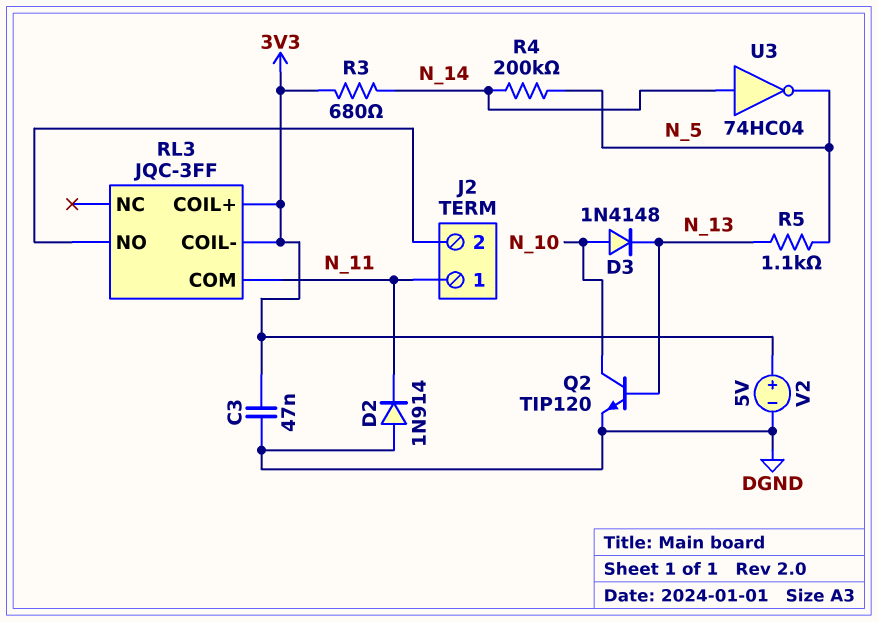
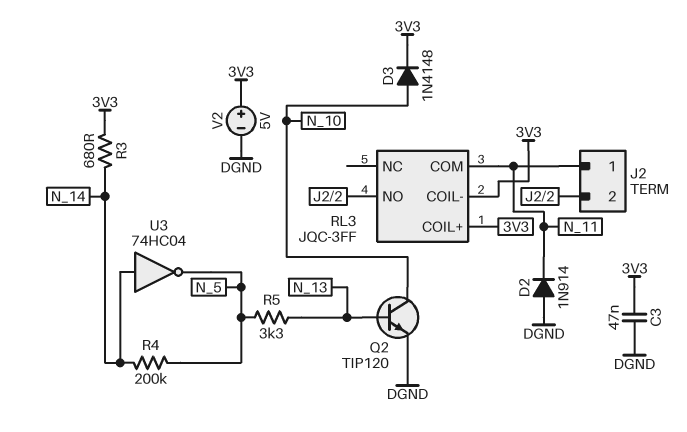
D3: diode 1N4148 (A N_10, K N_13) -> diode 1N4148 (A N_10, K 3V3)
R5: 1.1k (N_5, N_13) -> 3.3k (N_5, N_13)

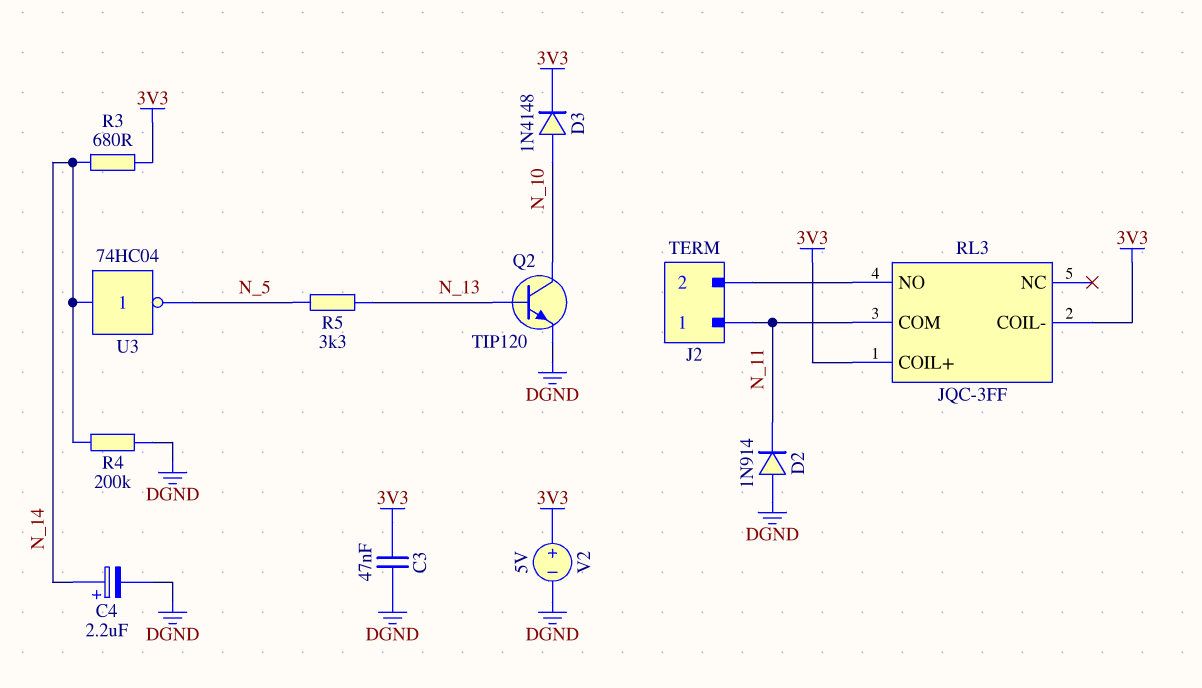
C4: none -> 2.2uF (plus N_14, minus DGND)
R4: 200k (N_5, N_14) -> 200k (DGND, N_14)

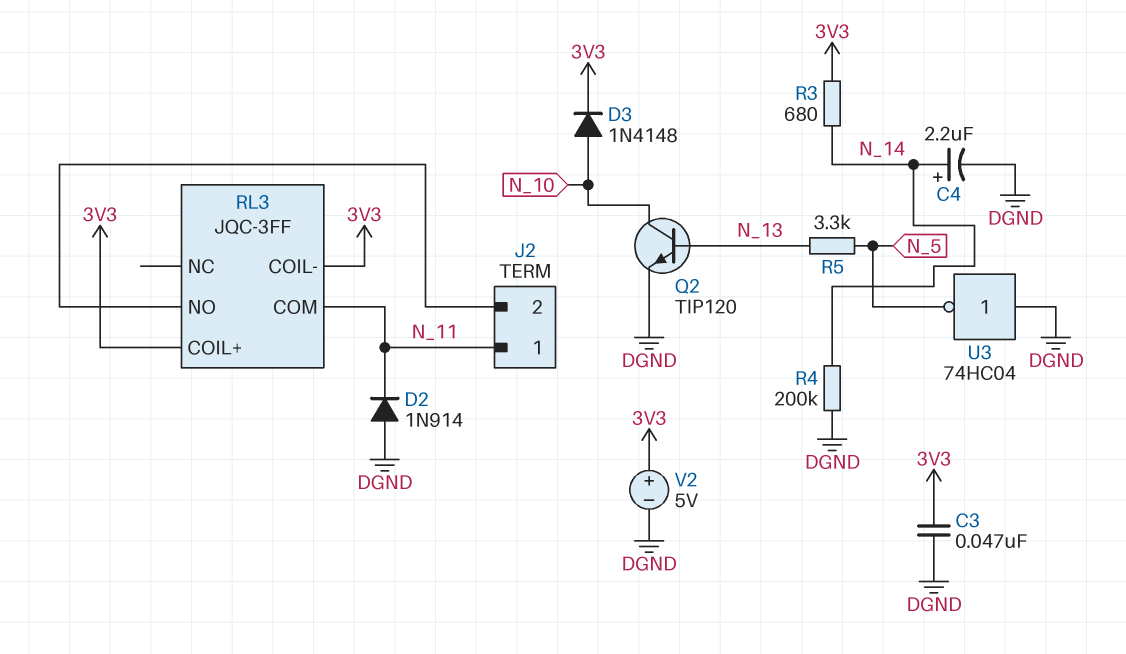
U3: NOT 74HC04 (in N_14, out N_5) -> NOT 74HC04 (in DGND, out N_5)

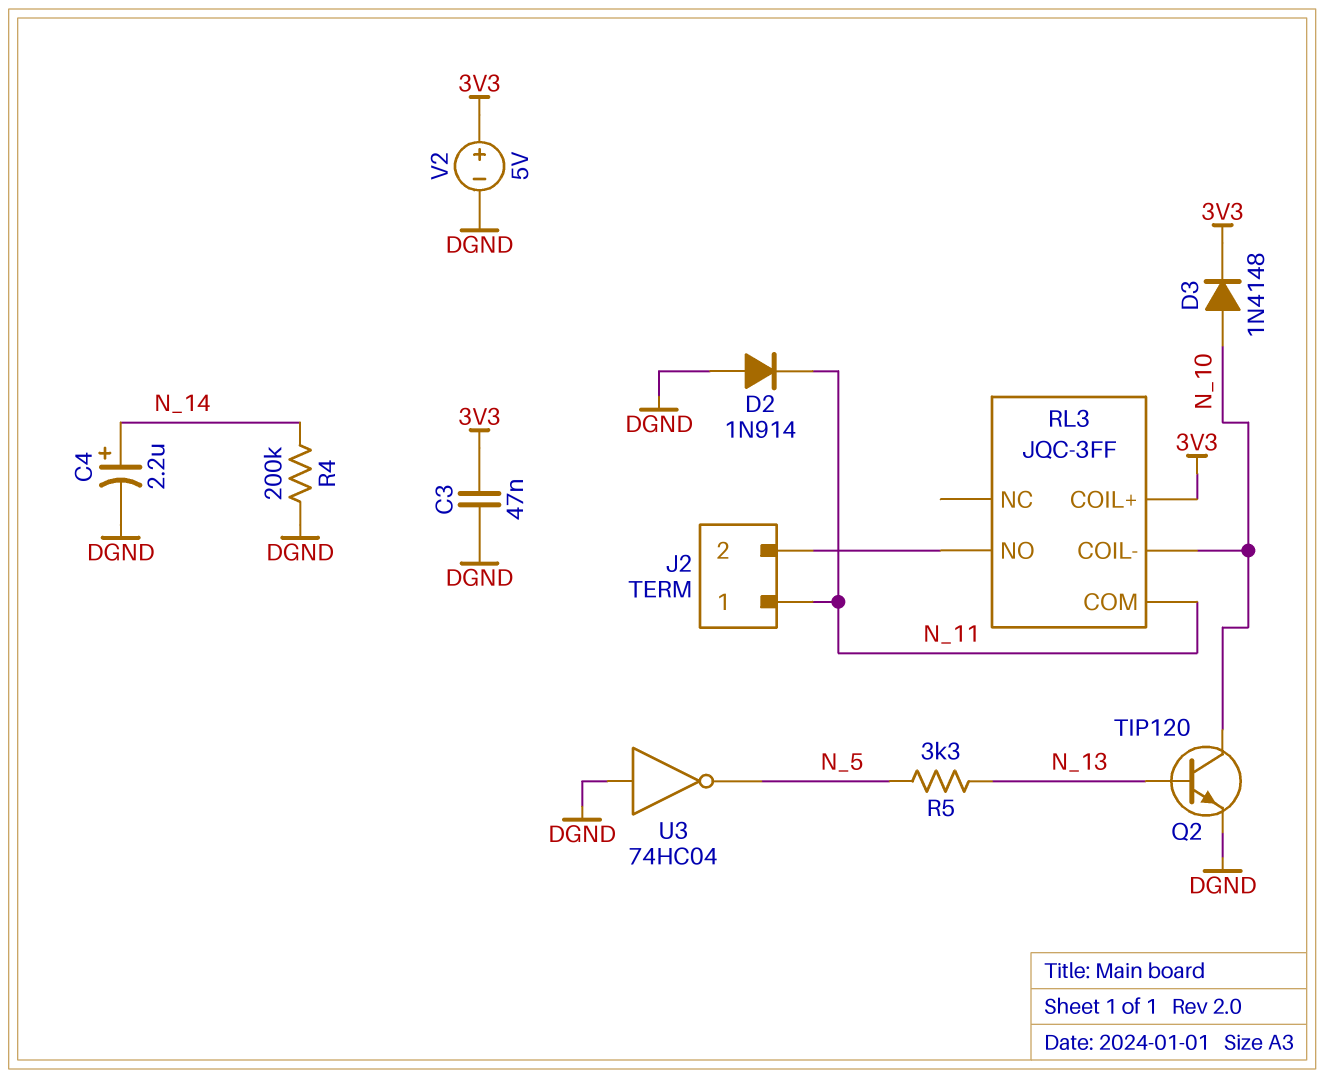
R3: 680 (3V3, N_14) -> none
RL3 pin COIL-: 3V3 -> N_10

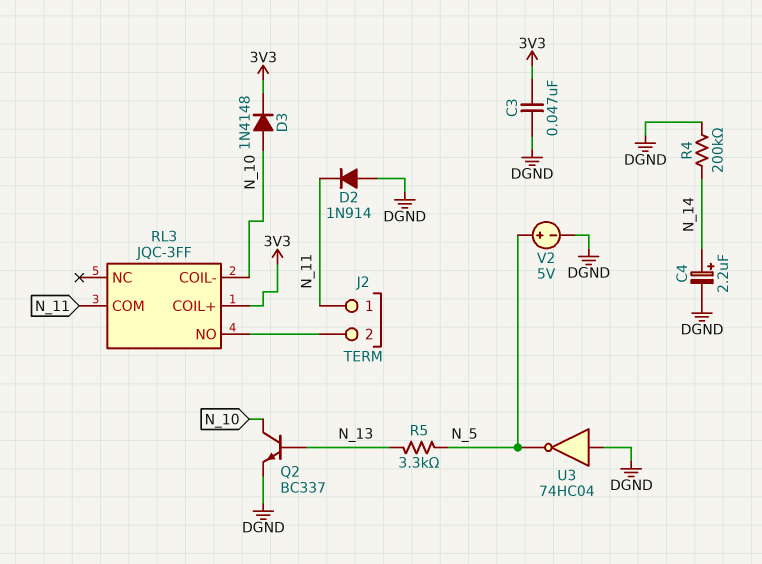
Q2: NPN TIP120 (B N_13, C N_10, E DGND) -> NPN BC337 (B N_13, C N_10, E DGND)
V2: 5V (plus 3V3, minus DGND) -> 5V (plus N_5, minus DGND)

